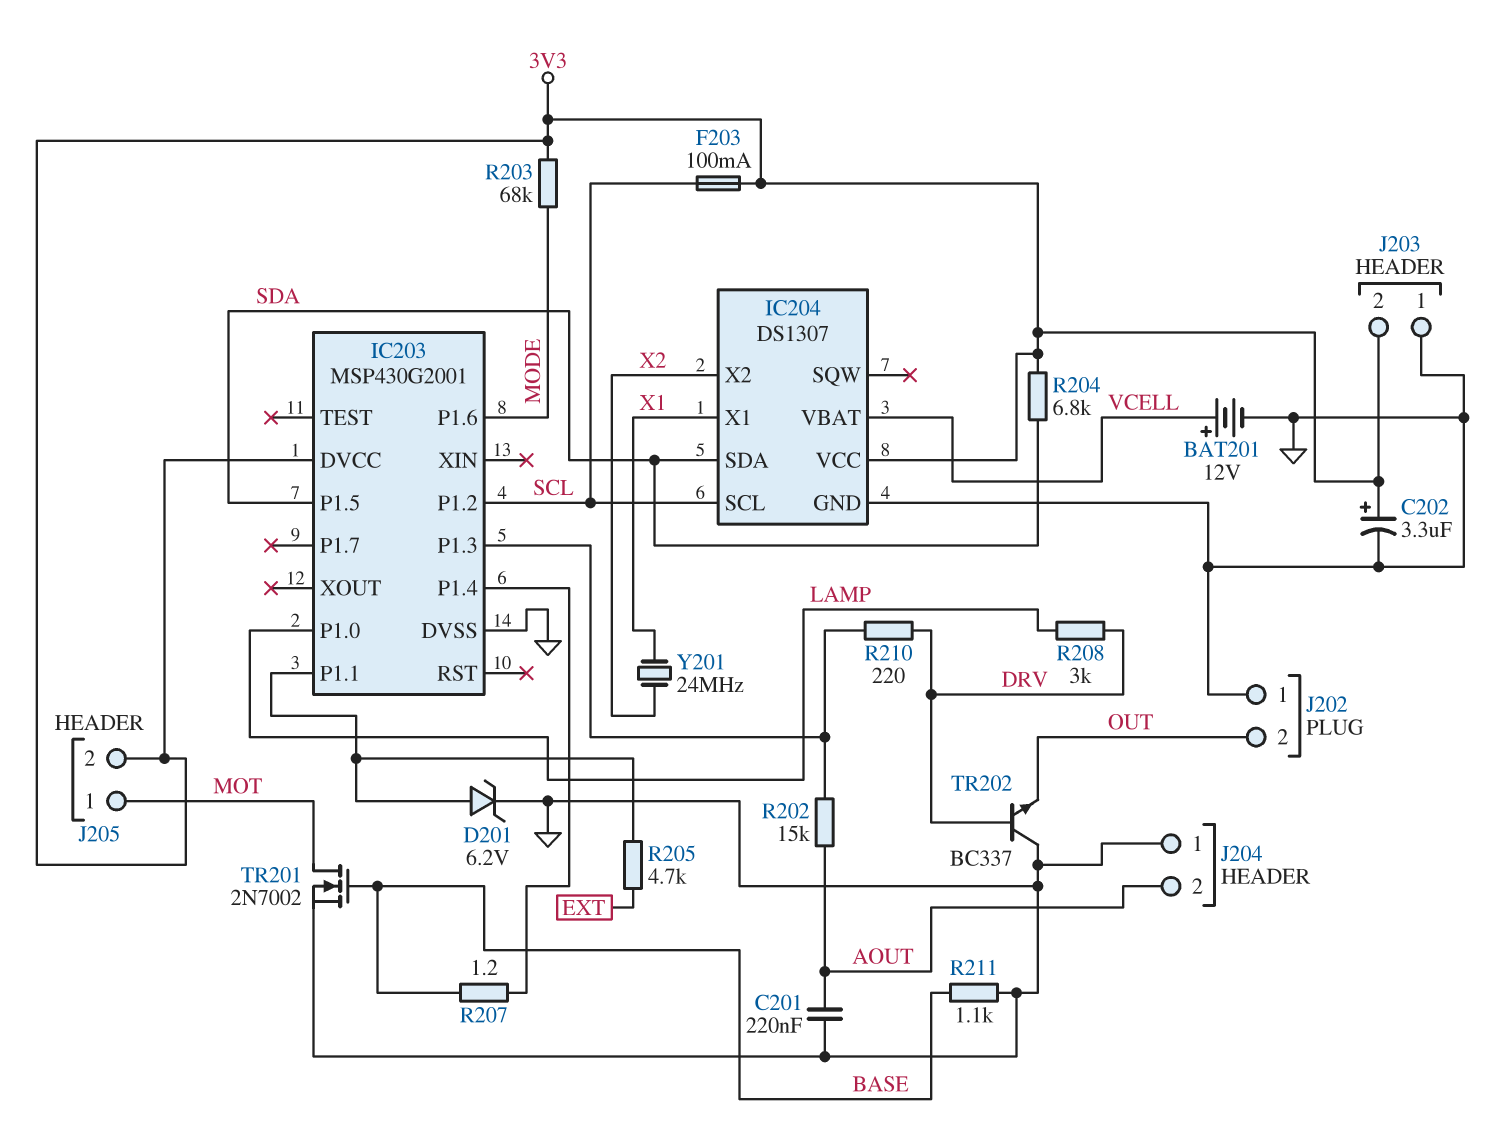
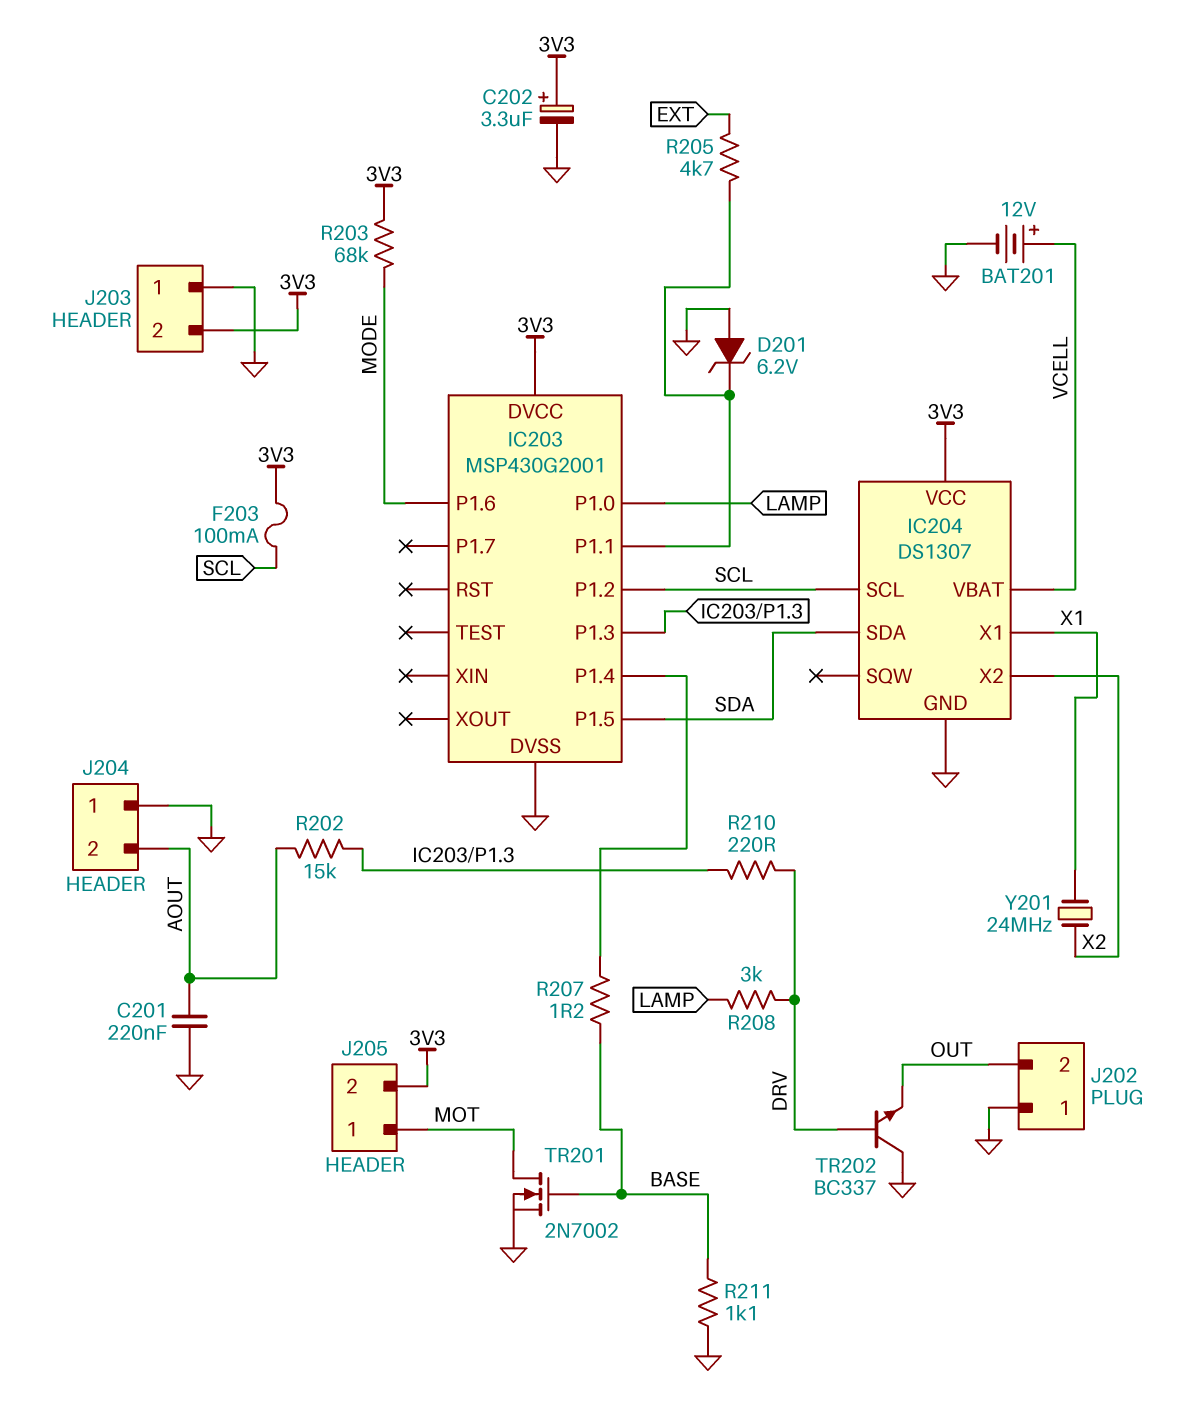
D201: zener 6.2V (A IC203/P1.1, K GND) -> zener 6.2V (A GND, K IC203/P1.1)
R204: 6.8k (3V3, SDA) -> none

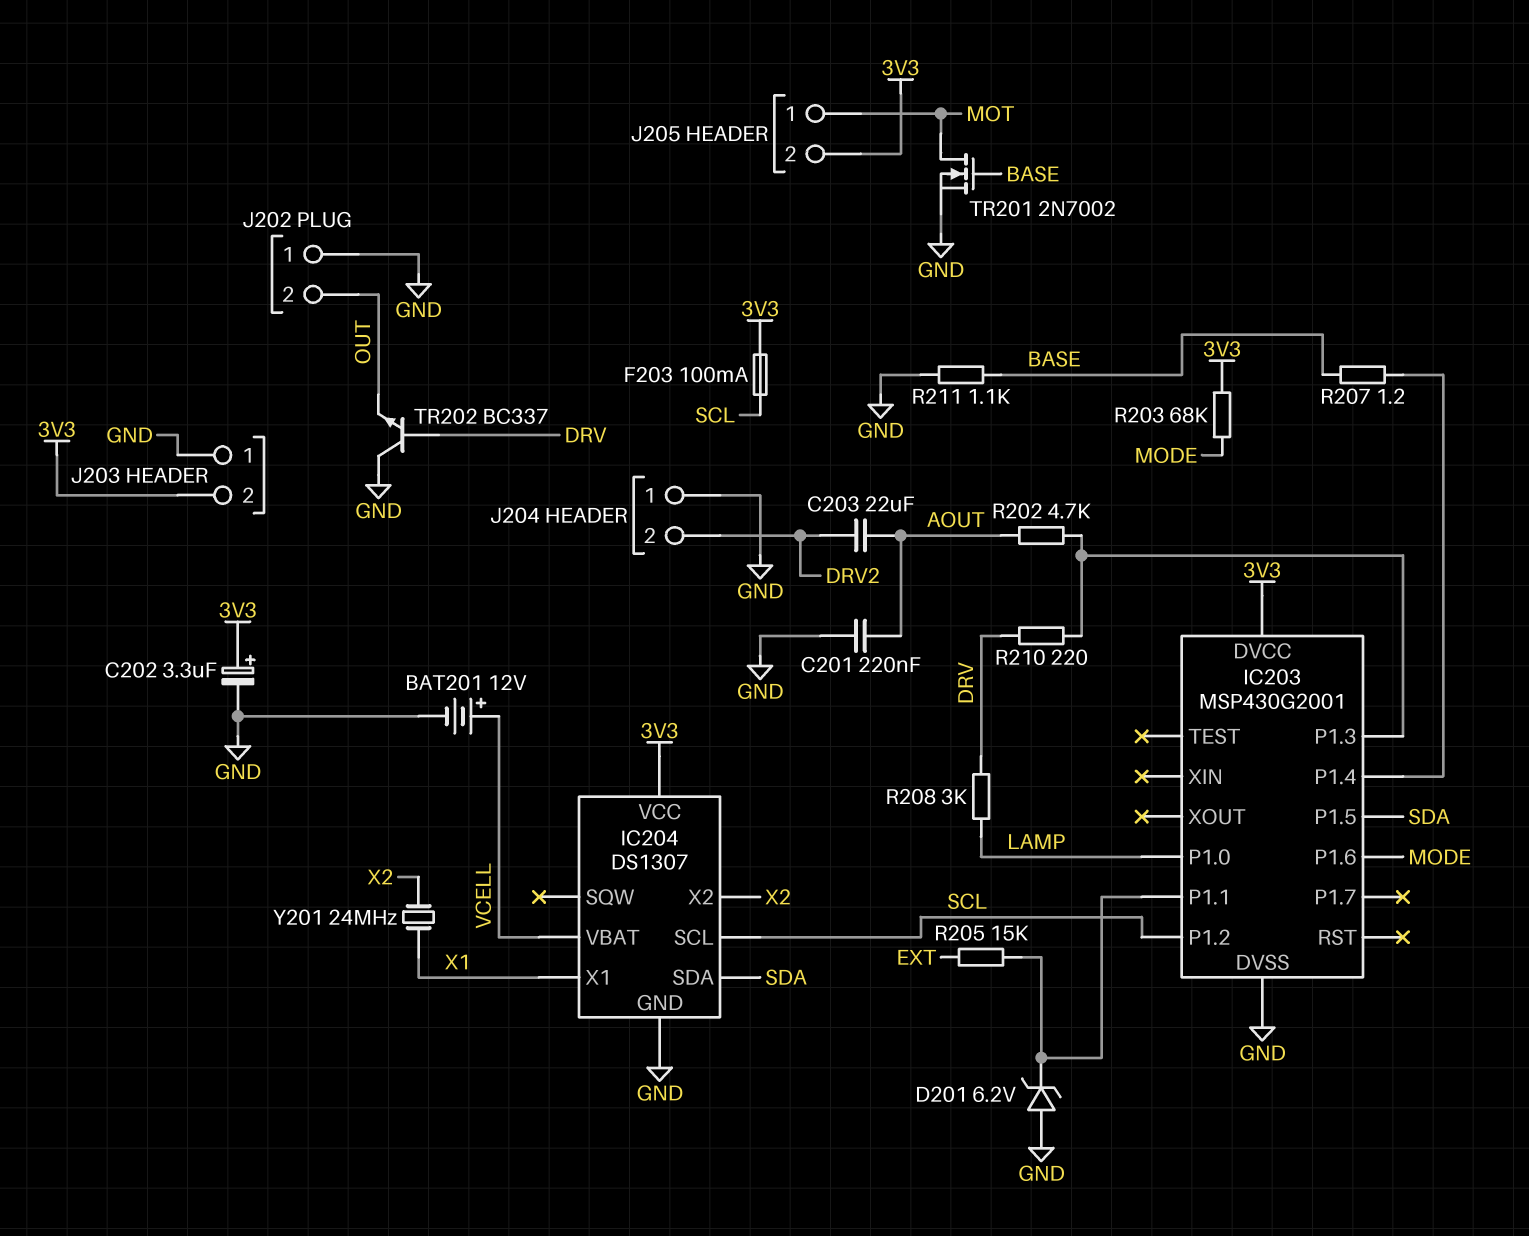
C203: none -> 22uF (AOUT, DRV2)
J204 pin 2: AOUT -> DRV2
R202: 15k (AOUT, IC203/P1.3) -> 4.7k (AOUT, IC203/P1.3)
R205: 4.7k (EXT, IC203/P1.1) -> 15k (EXT, IC203/P1.1)

